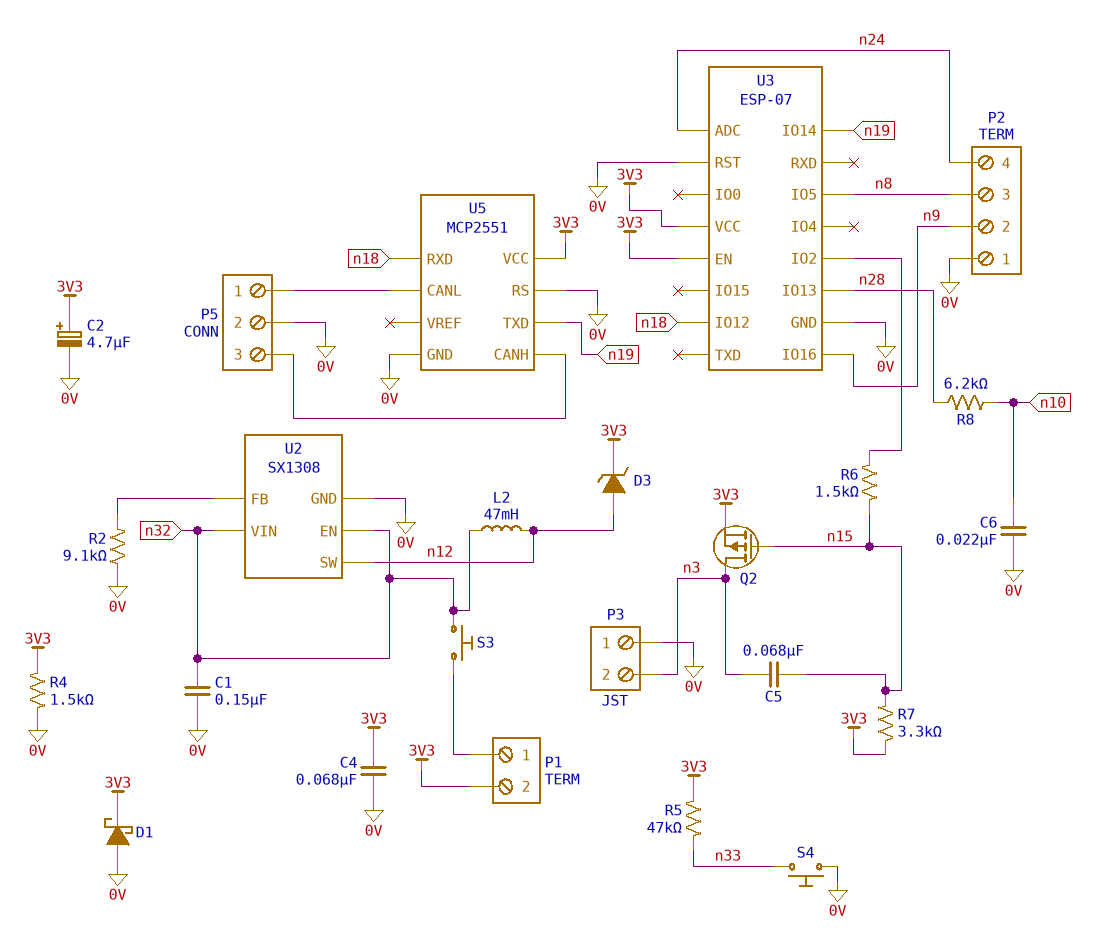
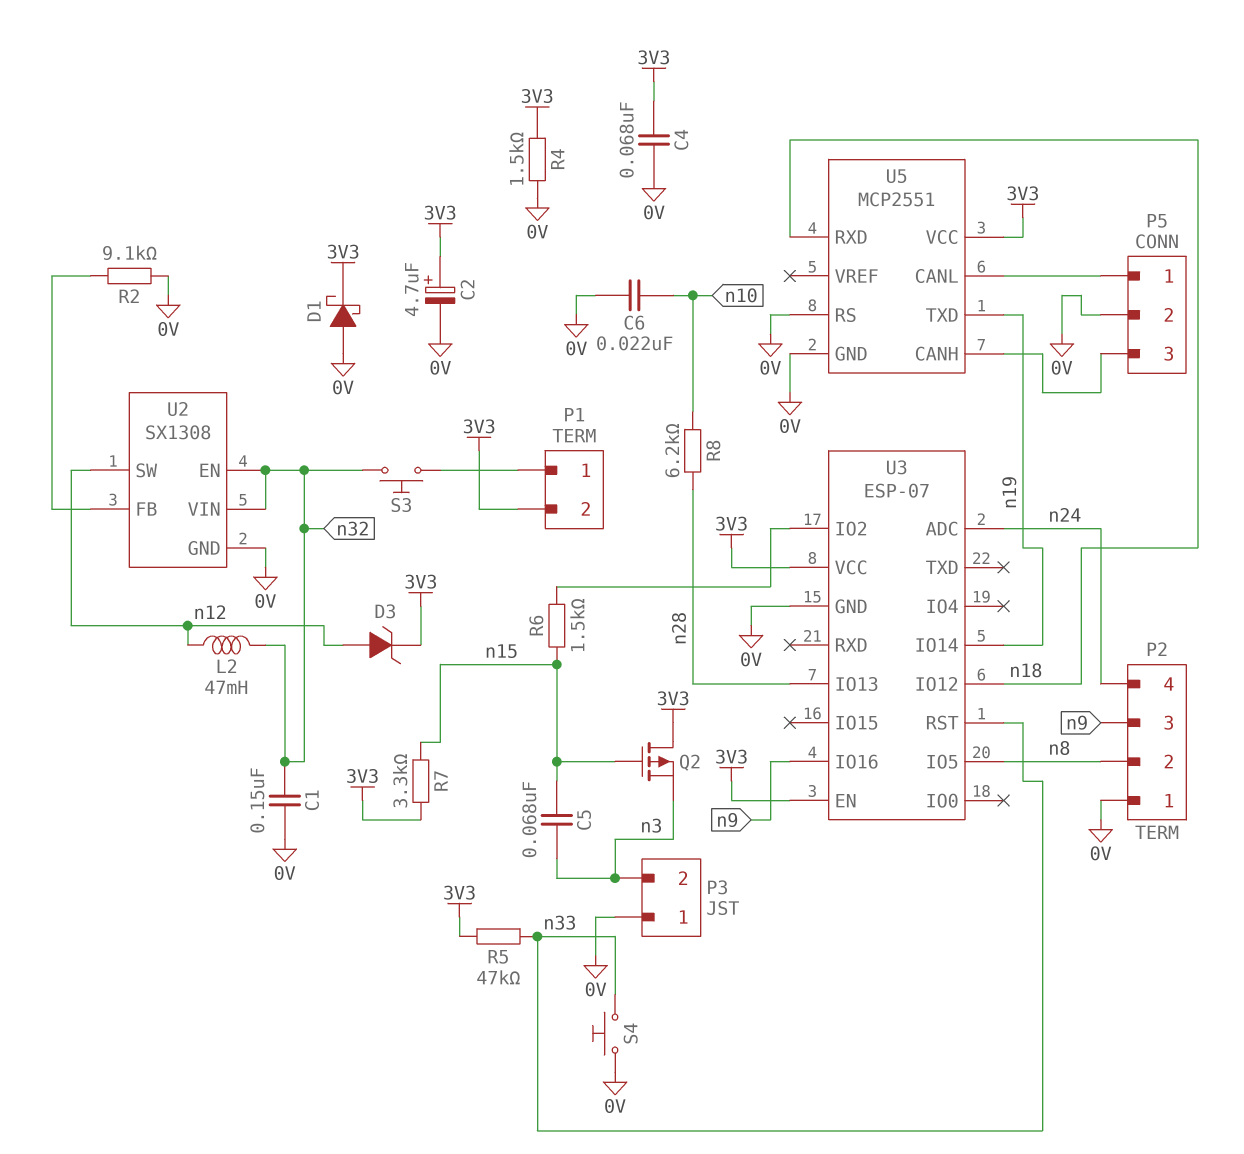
P2 pin 2: n9 -> n8
P2 pin 3: n8 -> n9
Q2: PMOS (G n15, D n3, S 3V3) -> PMOS (G n15, D 3V3, S n3)
U3 pin RST: 0V -> n33

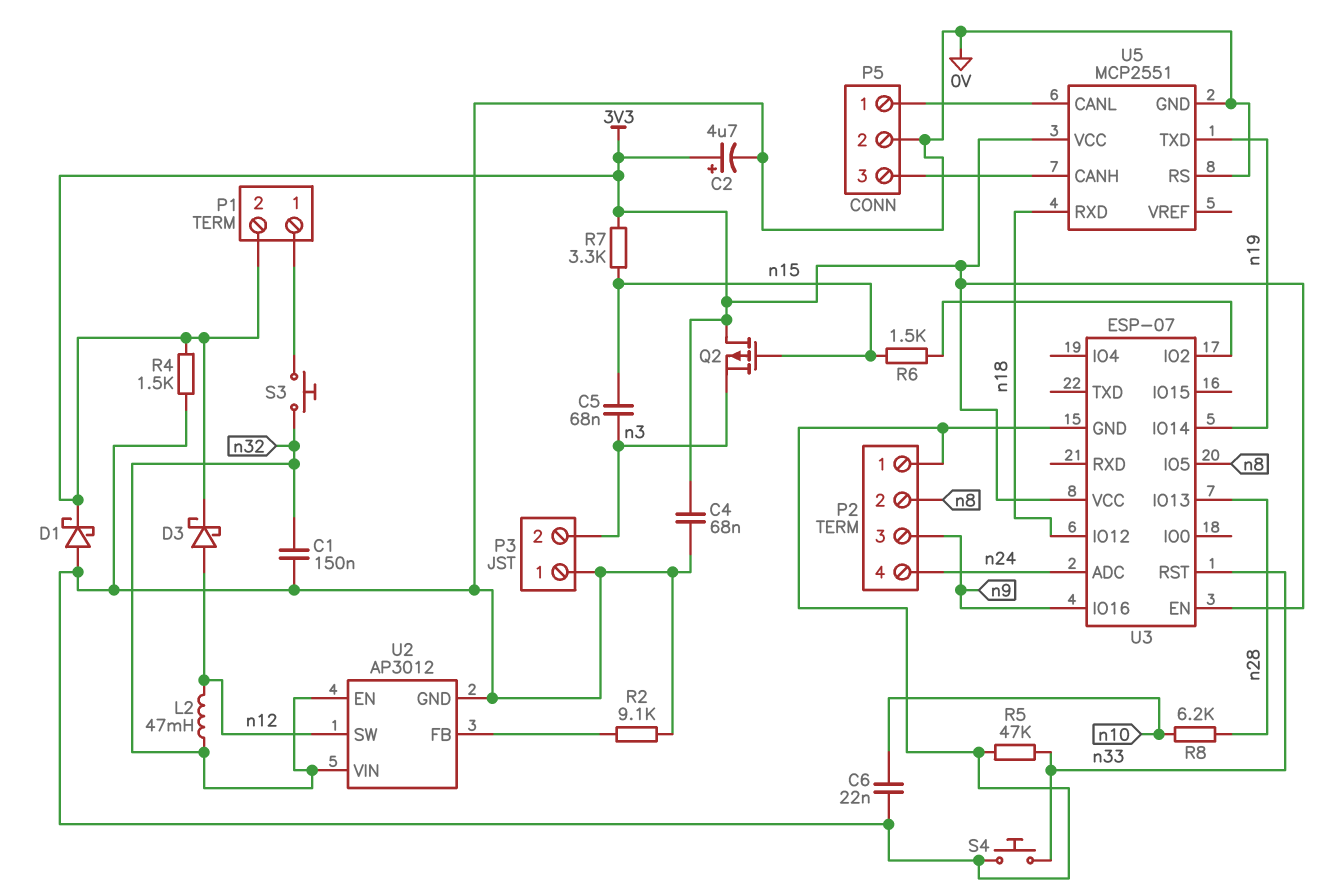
D3: zener (A n12, K 3V3) -> schottky (A n12, K 3V3)
R5: 47k (3V3, n33) -> 47k (0V, n33)
U2: SX1308 -> AP3012

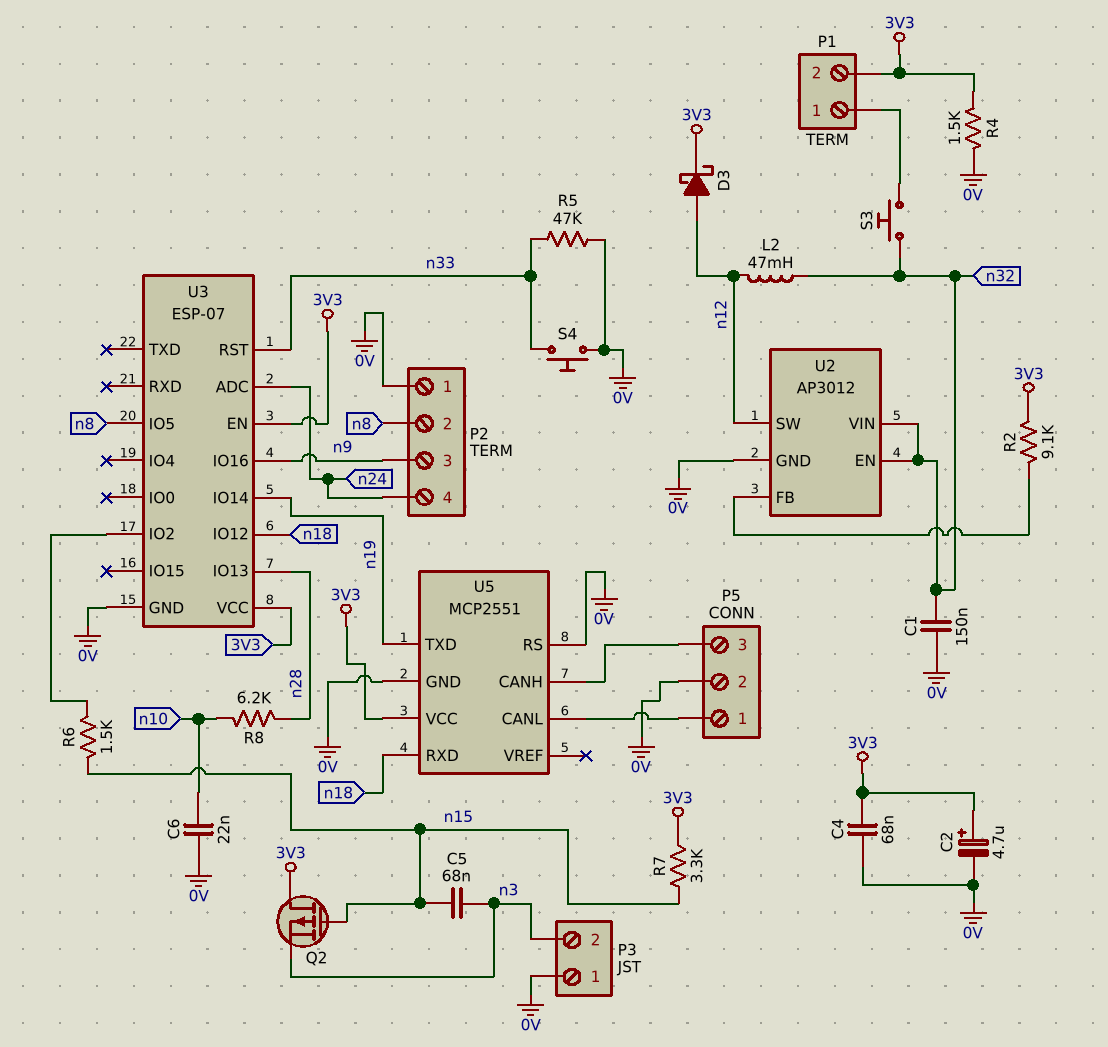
D1: schottky (A 0V, K 3V3) -> none
R2: 9.1k (0V, U2/FB) -> 9.1k (3V3, U2/FB)

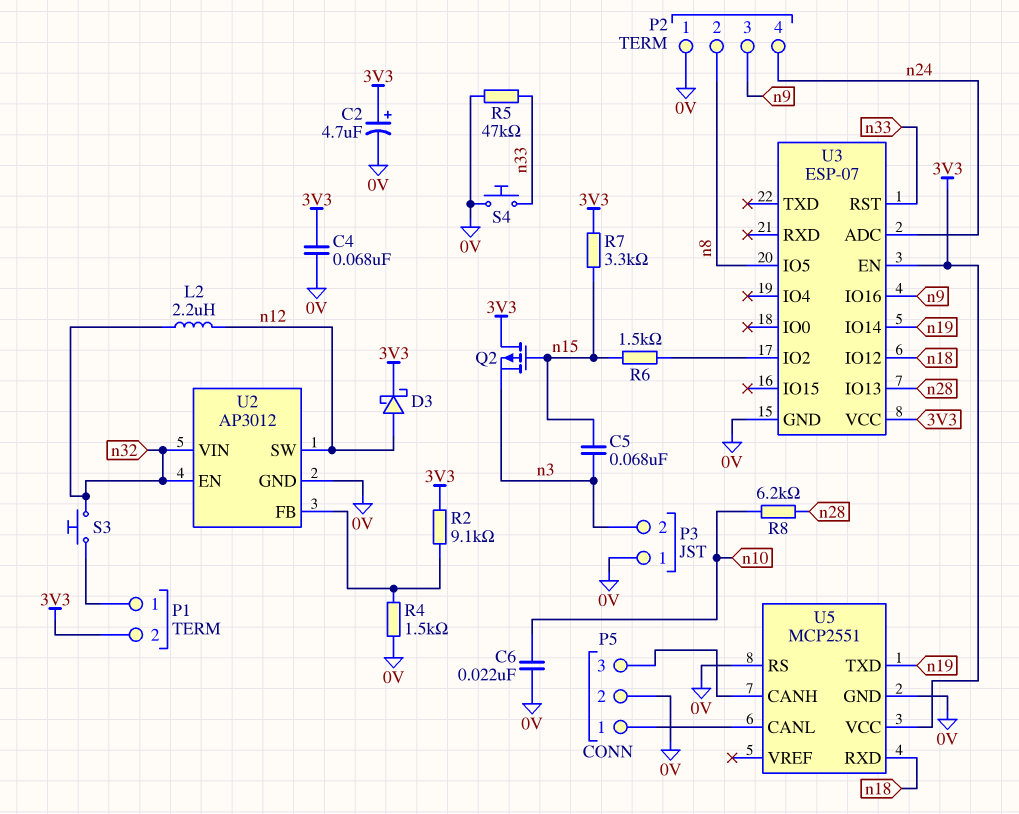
C1: 150nF (0V, n32) -> none
L2: 47mH (n12, n32) -> 2.2uH (n12, n32)
R4: 1.5k (0V, 3V3) -> 1.5k (0V, U2/FB)

